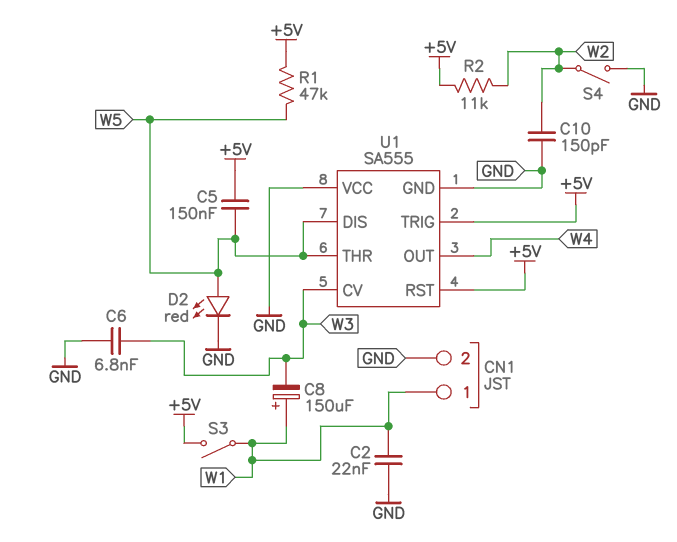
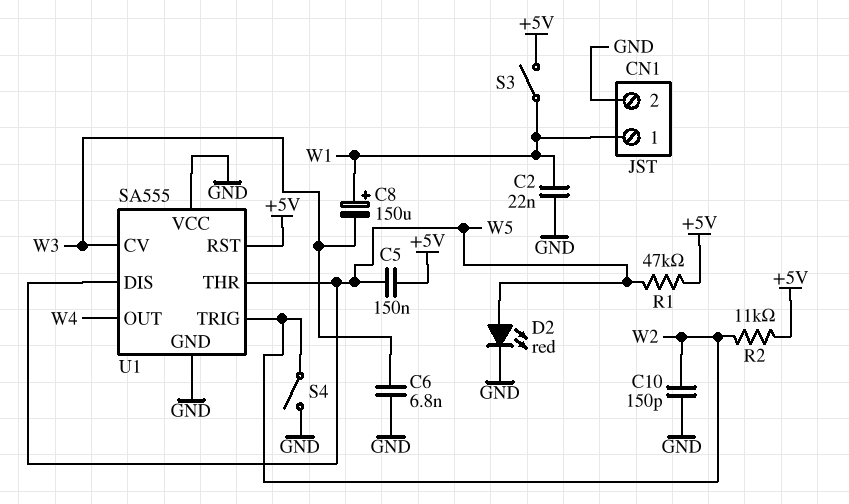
U1 pin TRIG: +5V -> W2

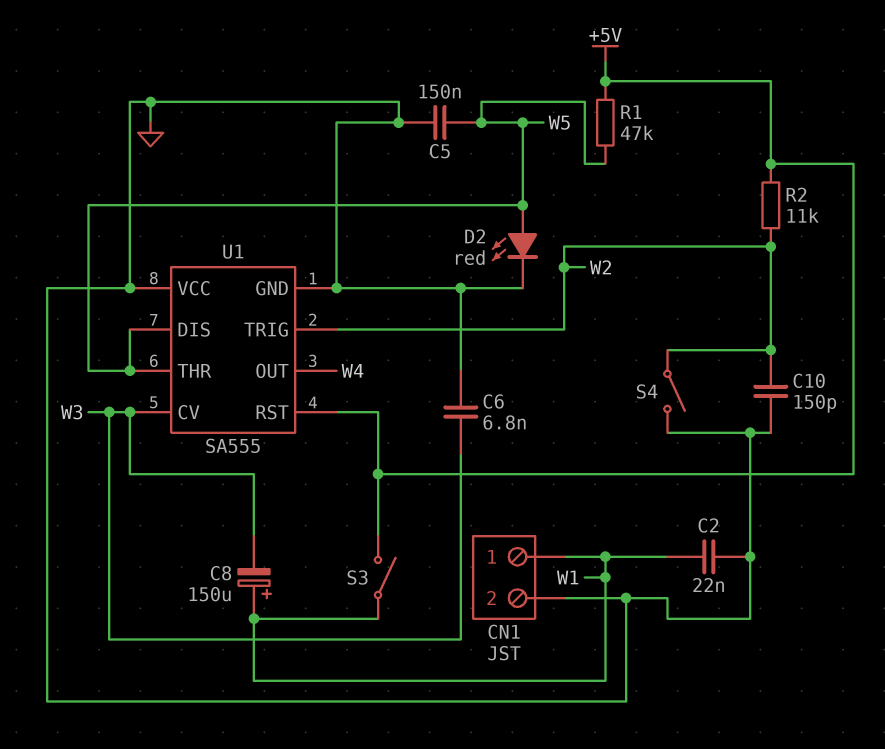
C5: 150nF (+5V, W5) -> 150nF (GND, W5)

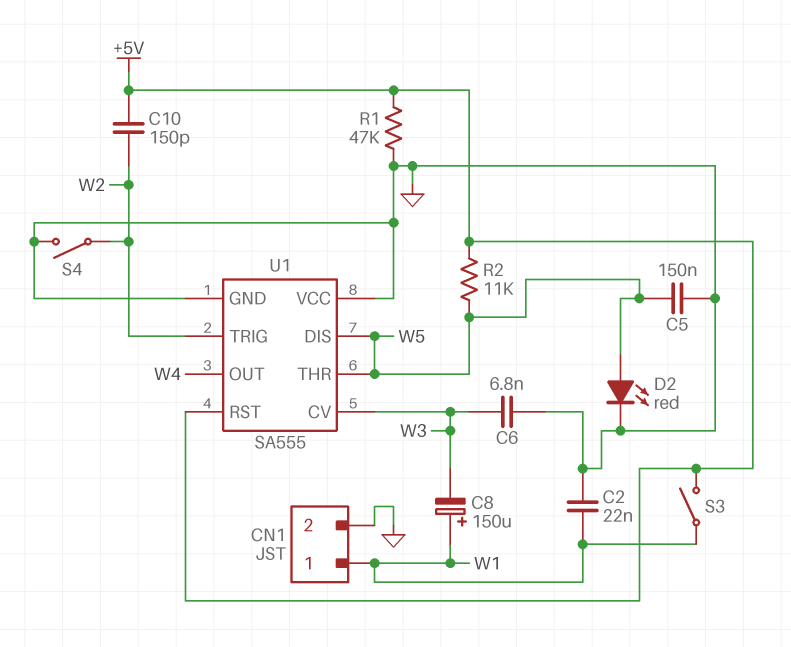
C10: 150pF (GND, W2) -> 150pF (+5V, W2)
R1: 47k (+5V, W5) -> 47k (+5V, GND)
R2: 11k (+5V, W2) -> 11k (+5V, W5)

